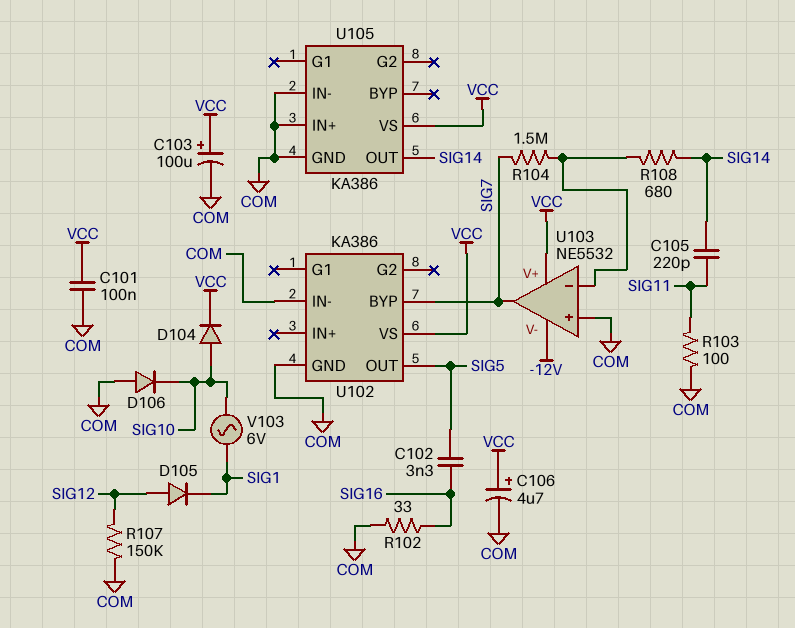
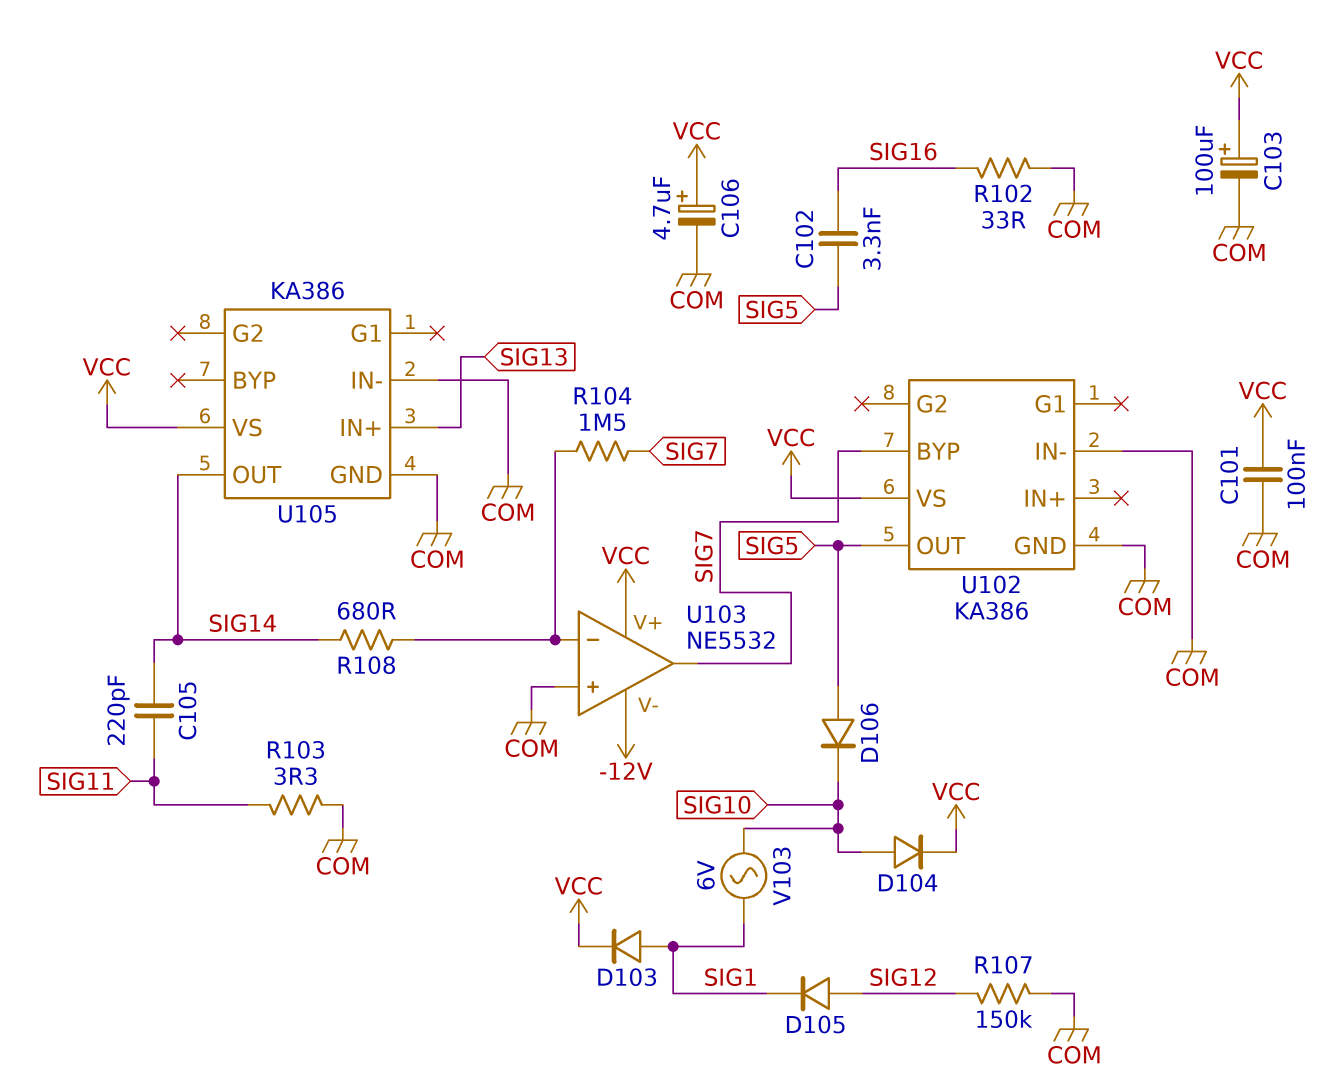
D103: none -> diode (A SIG1, K VCC)
D106: diode (A COM, K SIG10) -> diode (A SIG5, K SIG10)
R103: 100 (COM, SIG11) -> 3.3 (COM, SIG11)
U105 pin IN+: COM -> SIG13

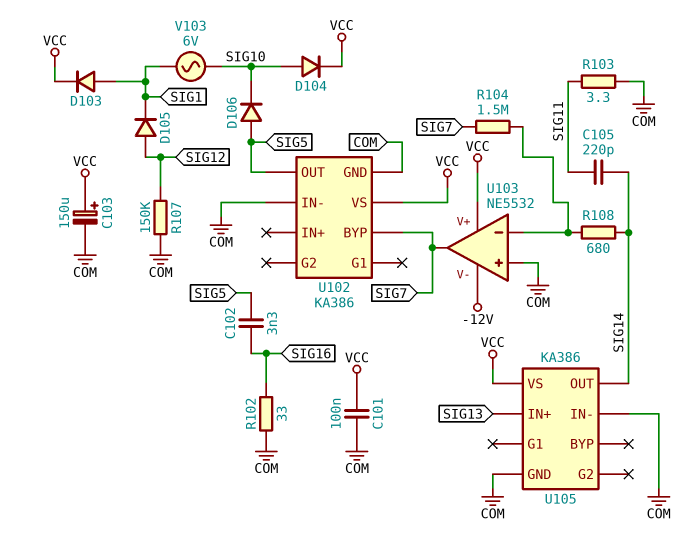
C103: 100uF (plus VCC, minus COM) -> 150uF (plus VCC, minus COM)
C106: 4.7uF (plus VCC, minus COM) -> none

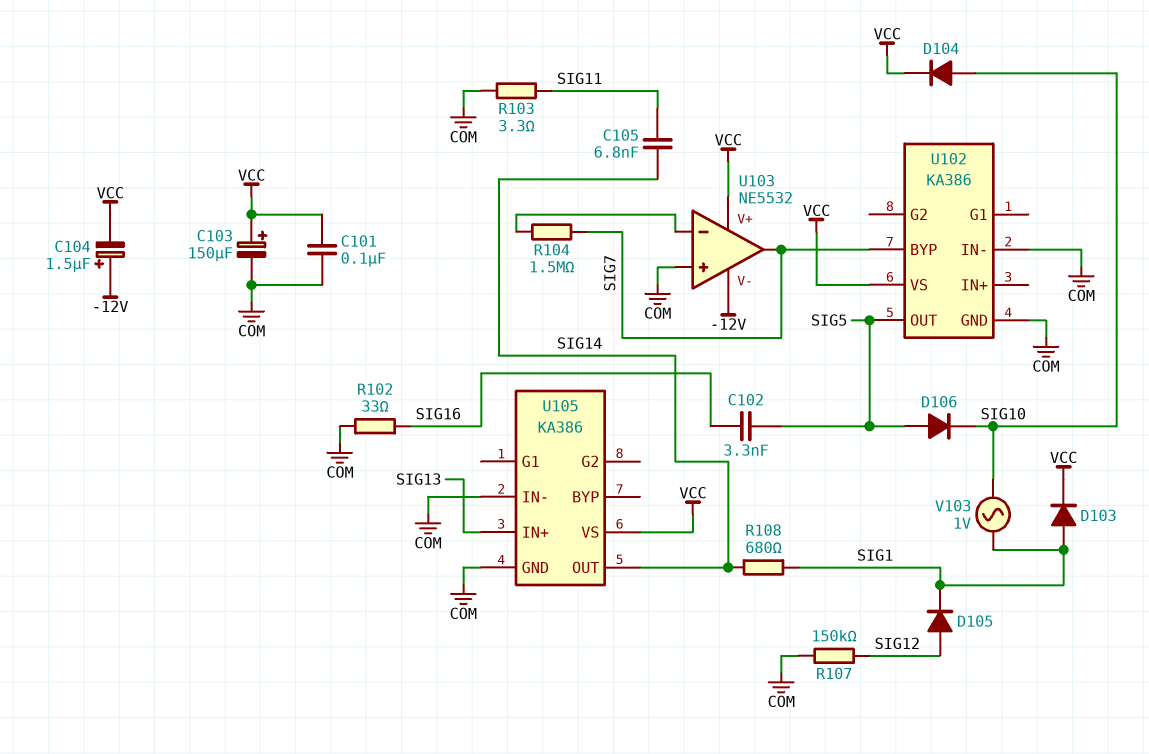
C104: none -> 1.5uF (plus -12V, minus VCC)
C105: 220pF (SIG11, SIG14) -> 6.8nF (SIG11, SIG14)
R108: 680 (SIG14, U103/in-) -> 680 (SIG1, SIG14)
V103: AC 6V (SIG1, SIG10) -> AC 1V (SIG1, SIG10)

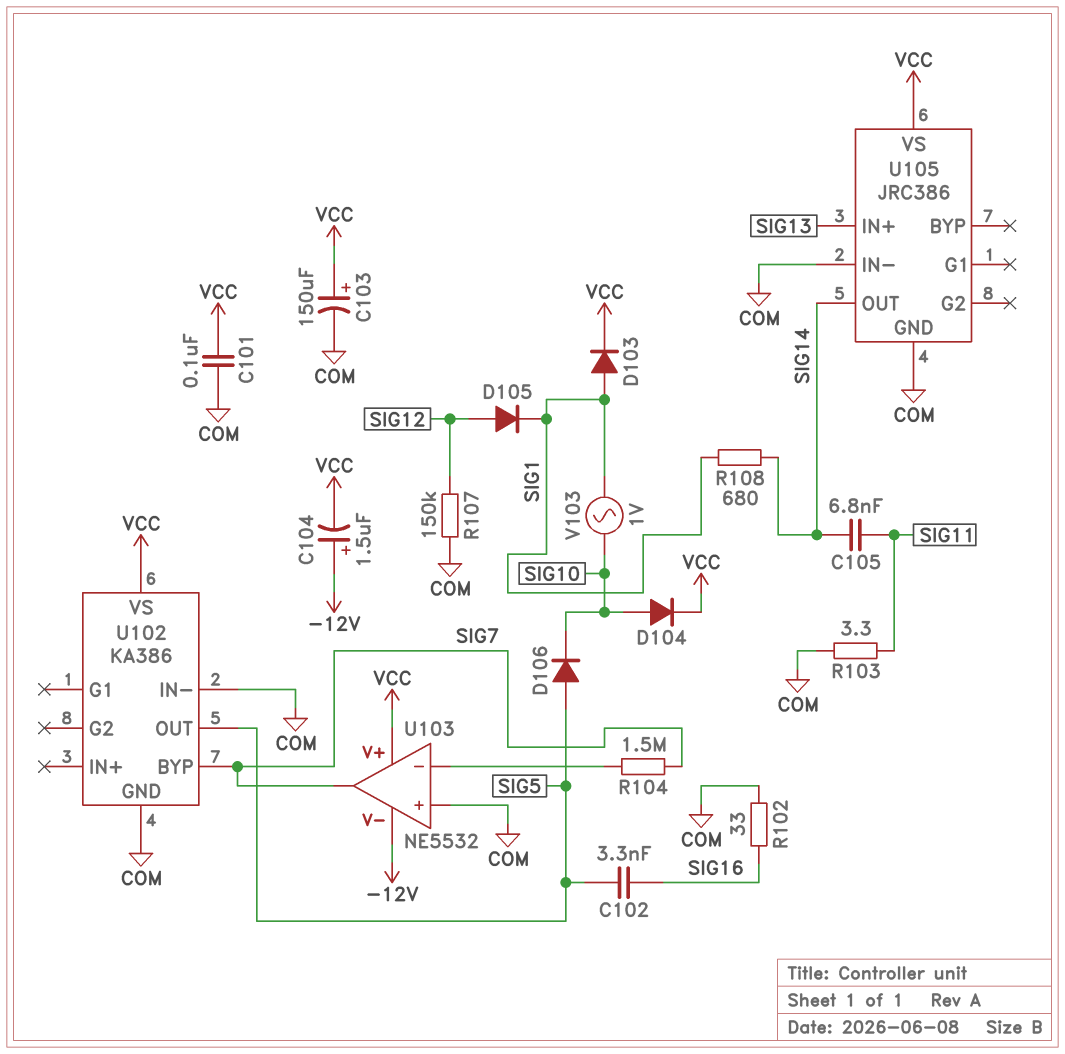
U105: KA386 -> JRC386

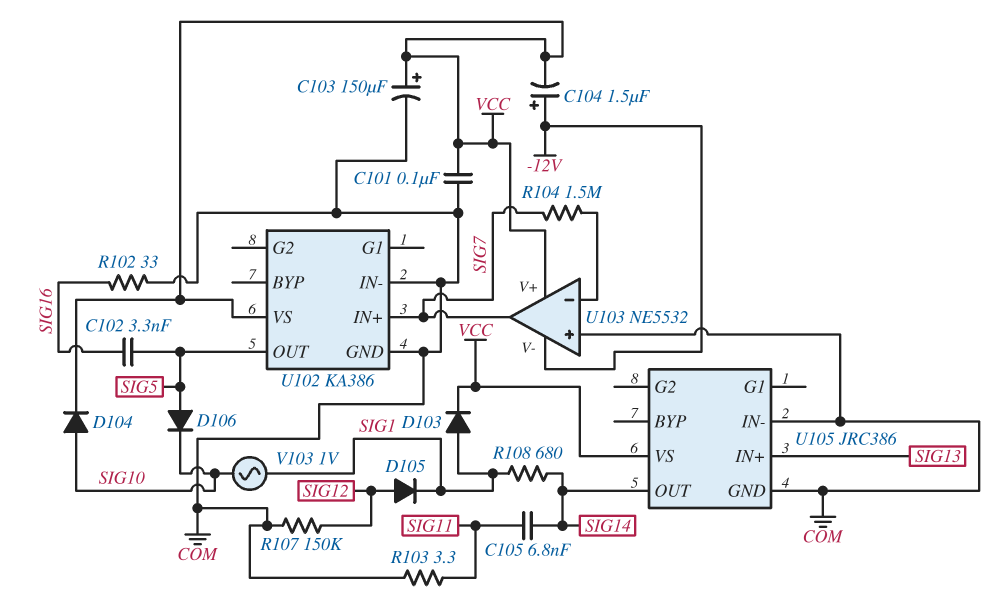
U102 pin BYP: SIG7 -> none
U102 pin IN+: none -> SIG7

